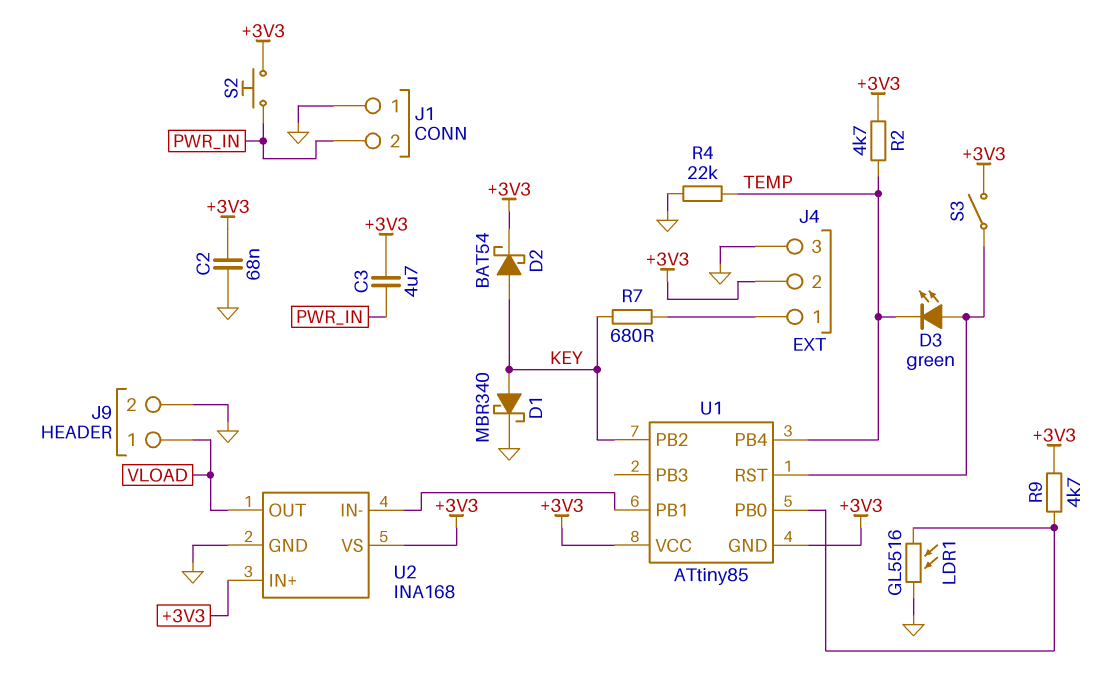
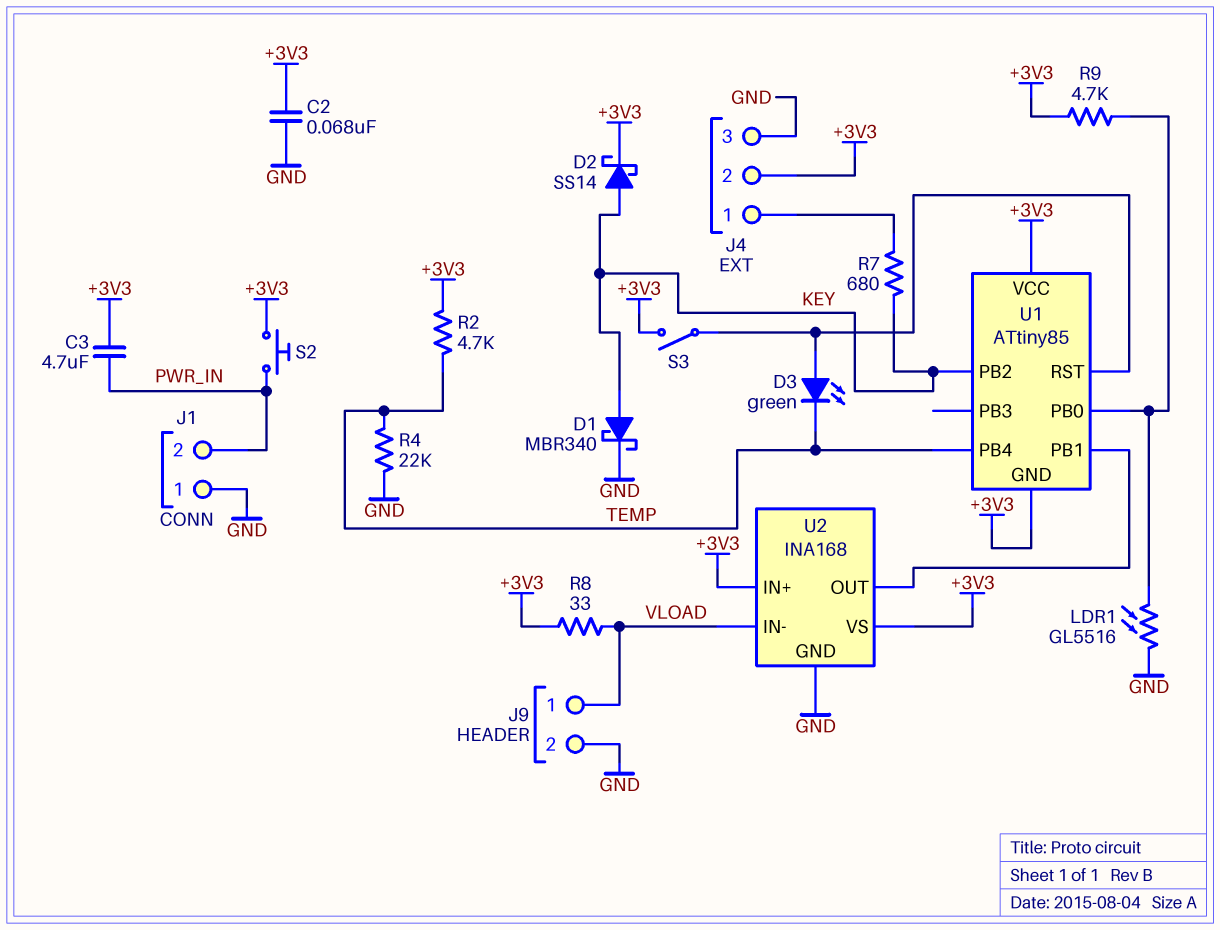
D2: schottky BAT54 (A KEY, K +3V3) -> schottky SS14 (A KEY, K +3V3)
R8: none -> 33 (+3V3, VLOAD)
U2 pin IN-: U1/PB1 -> VLOAD
U2 pin OUT: VLOAD -> U1/PB1

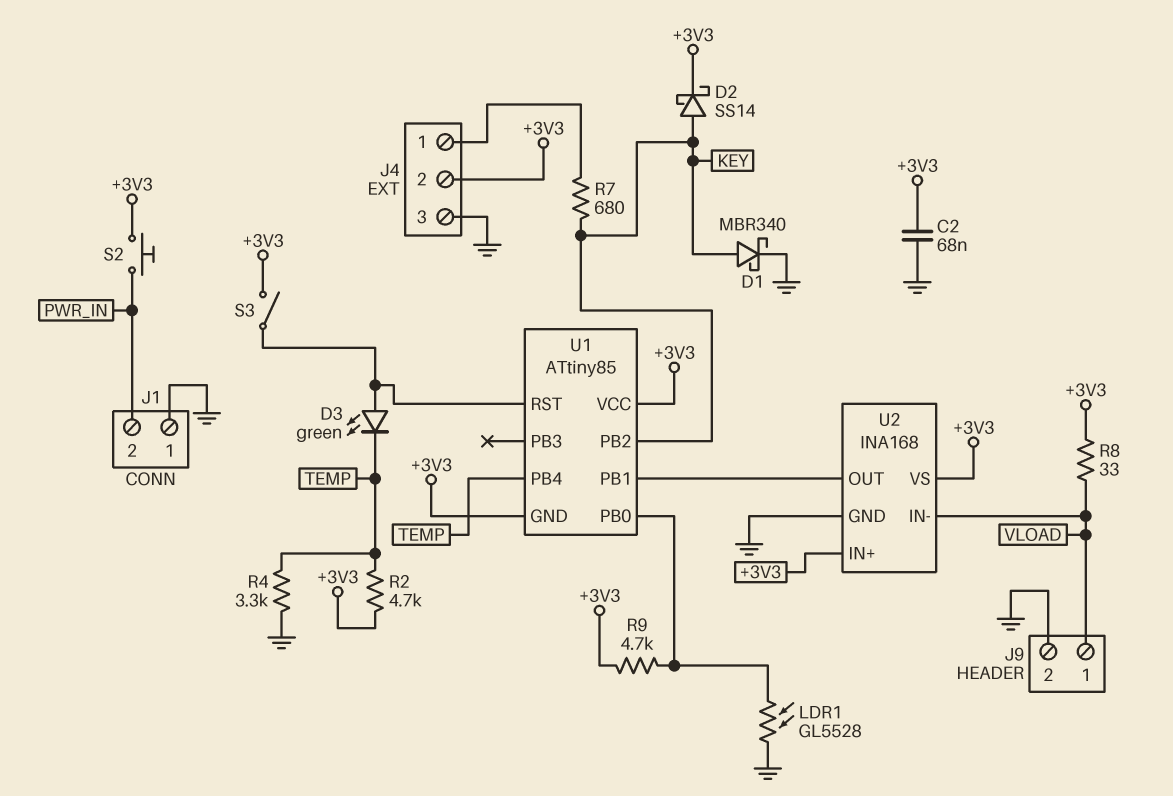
C3: 4.7uF (+3V3, PWR_IN) -> none
LDR1: GL5516 (GND, U1/PB0) -> GL5528 (GND, U1/PB0)
R4: 22k (GND, TEMP) -> 3.3k (GND, TEMP)

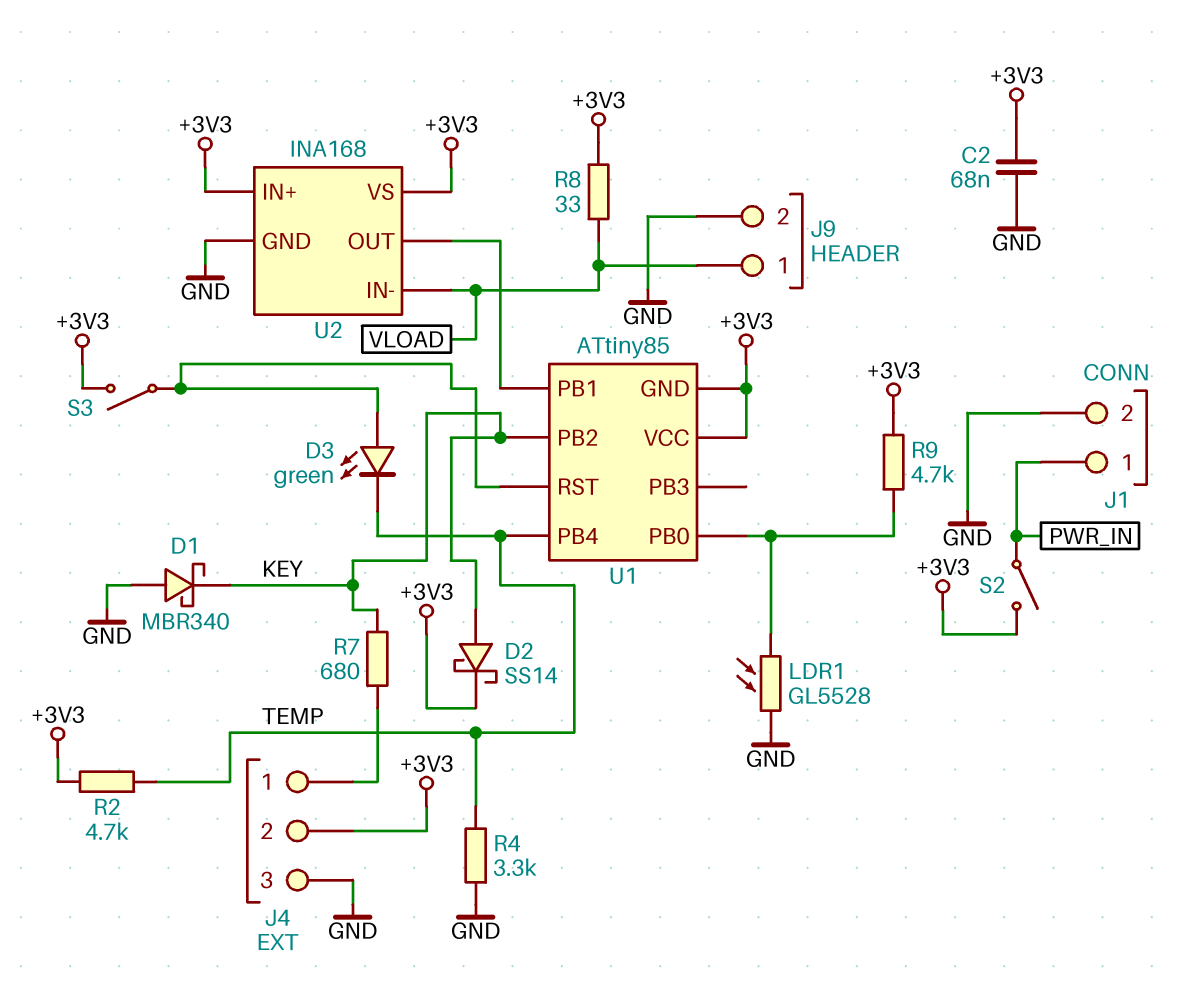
D1: schottky MBR340 (A KEY, K GND) -> schottky MBR340 (A GND, K KEY)
J1 pin 1: GND -> PWR_IN
J1 pin 2: PWR_IN -> GND
S2: button (+3V3, PWR_IN) -> switch (+3V3, PWR_IN)

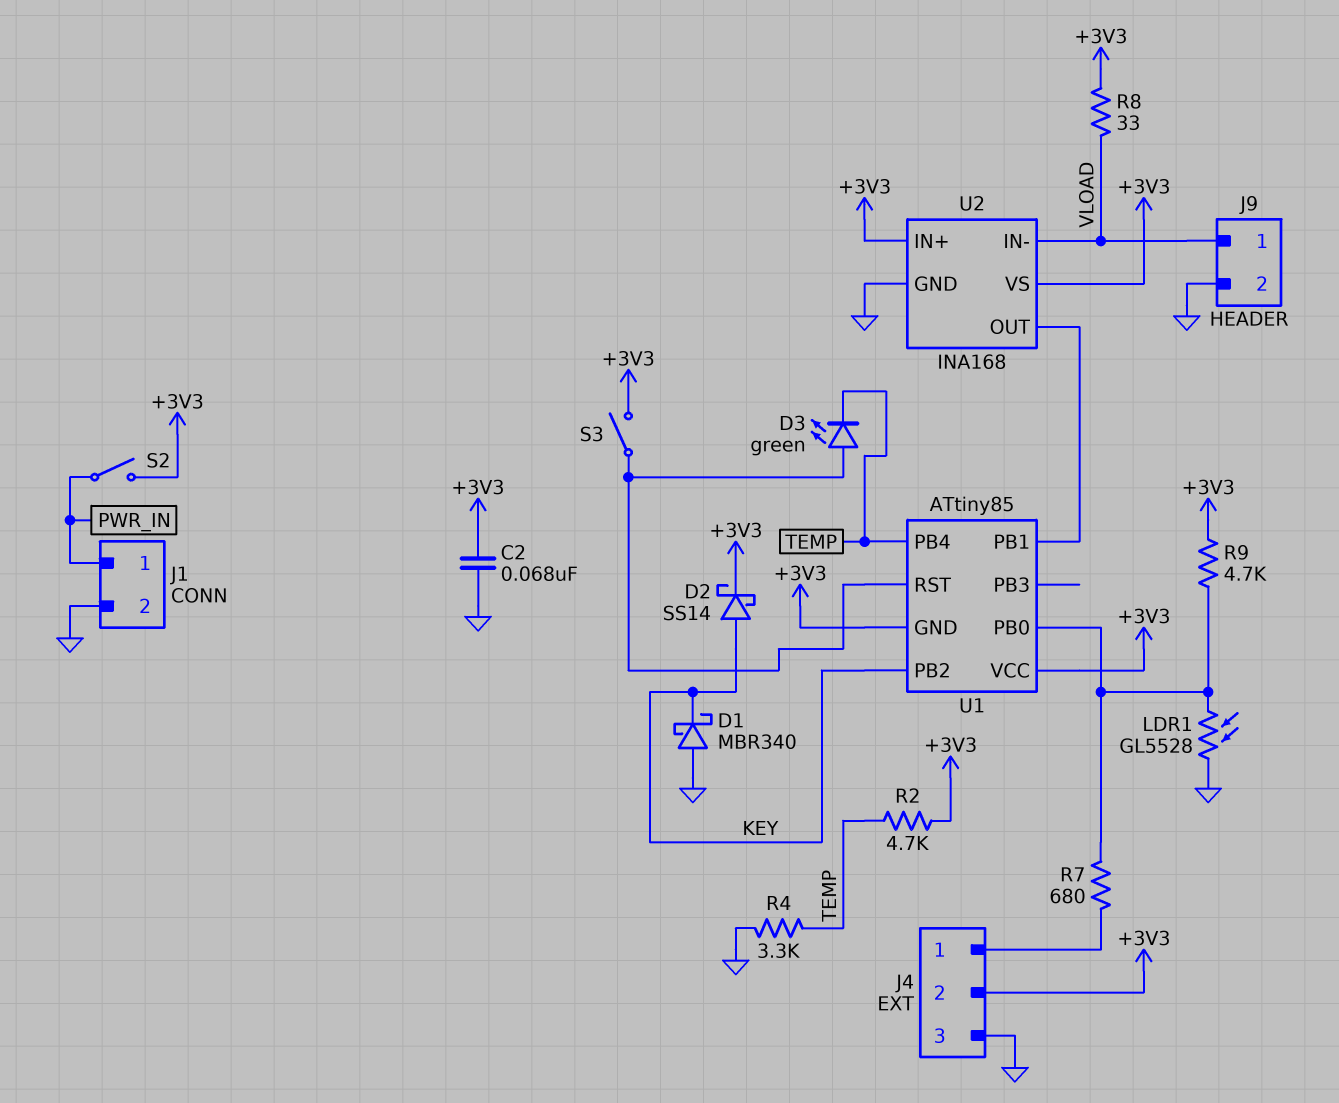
R7: 680 (J4/1, KEY) -> 680 (J4/1, U1/PB0)

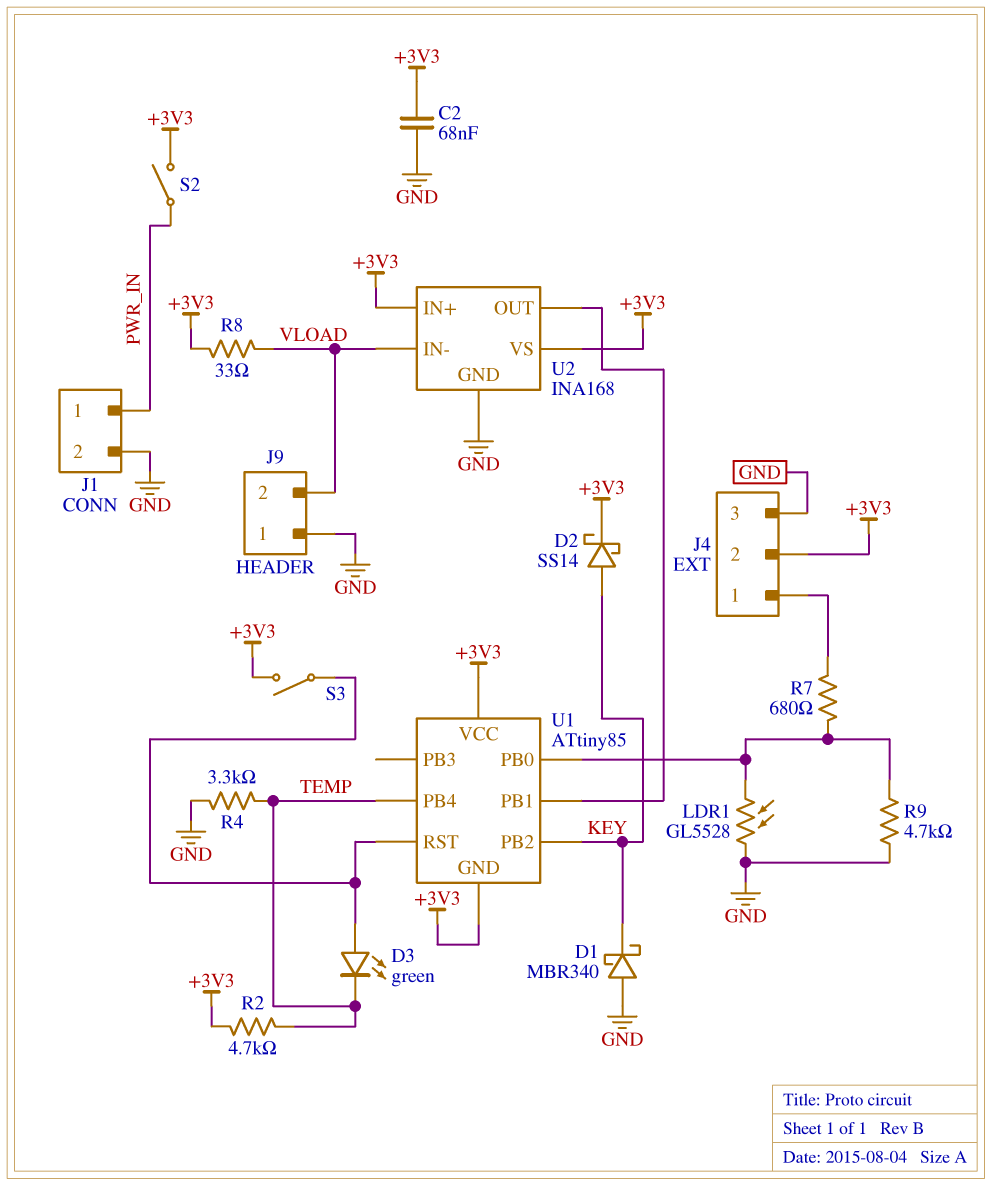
J9 pin 1: VLOAD -> GND
J9 pin 2: GND -> VLOAD
R9: 4.7k (+3V3, U1/PB0) -> 4.7k (GND, U1/PB0)

